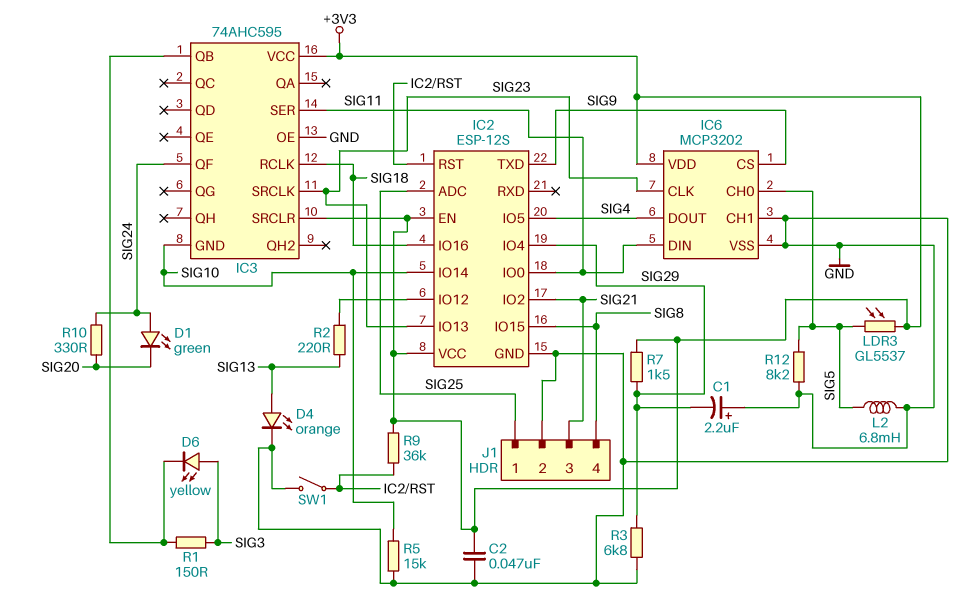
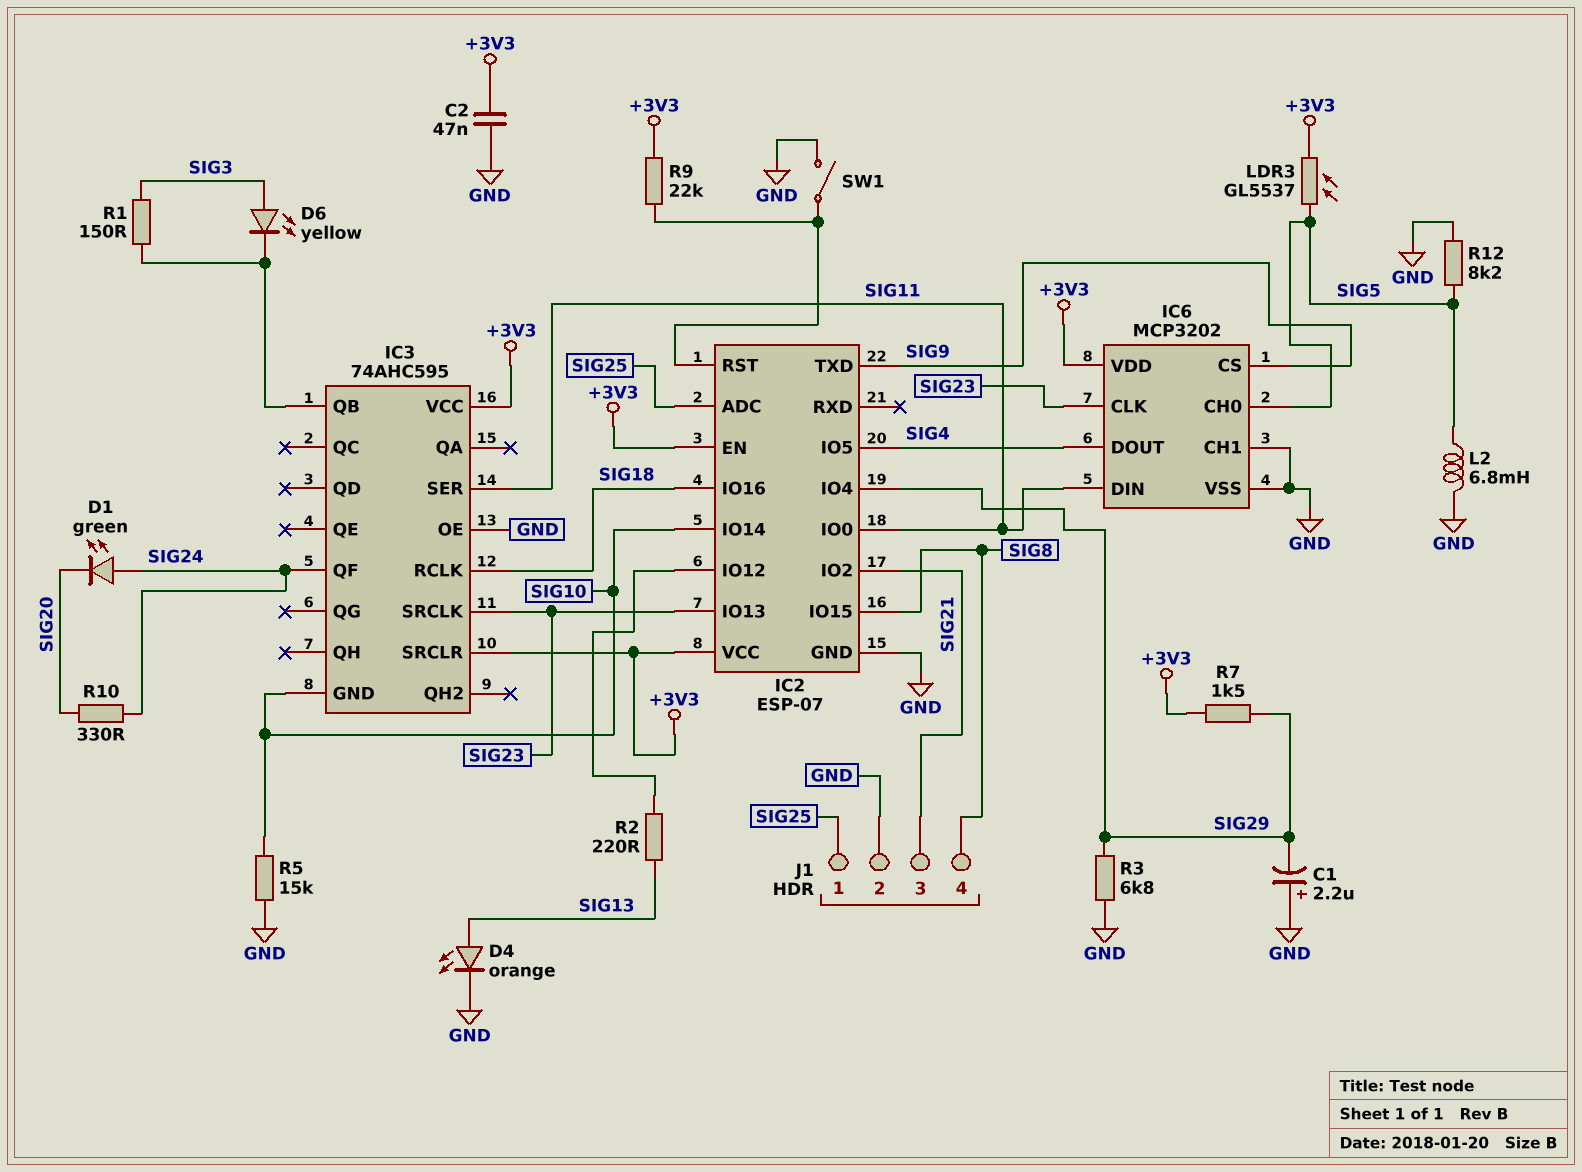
IC2: ESP-12S -> ESP-07
R9: 36k (+3V3, IC2/RST) -> 22k (+3V3, IC2/RST)

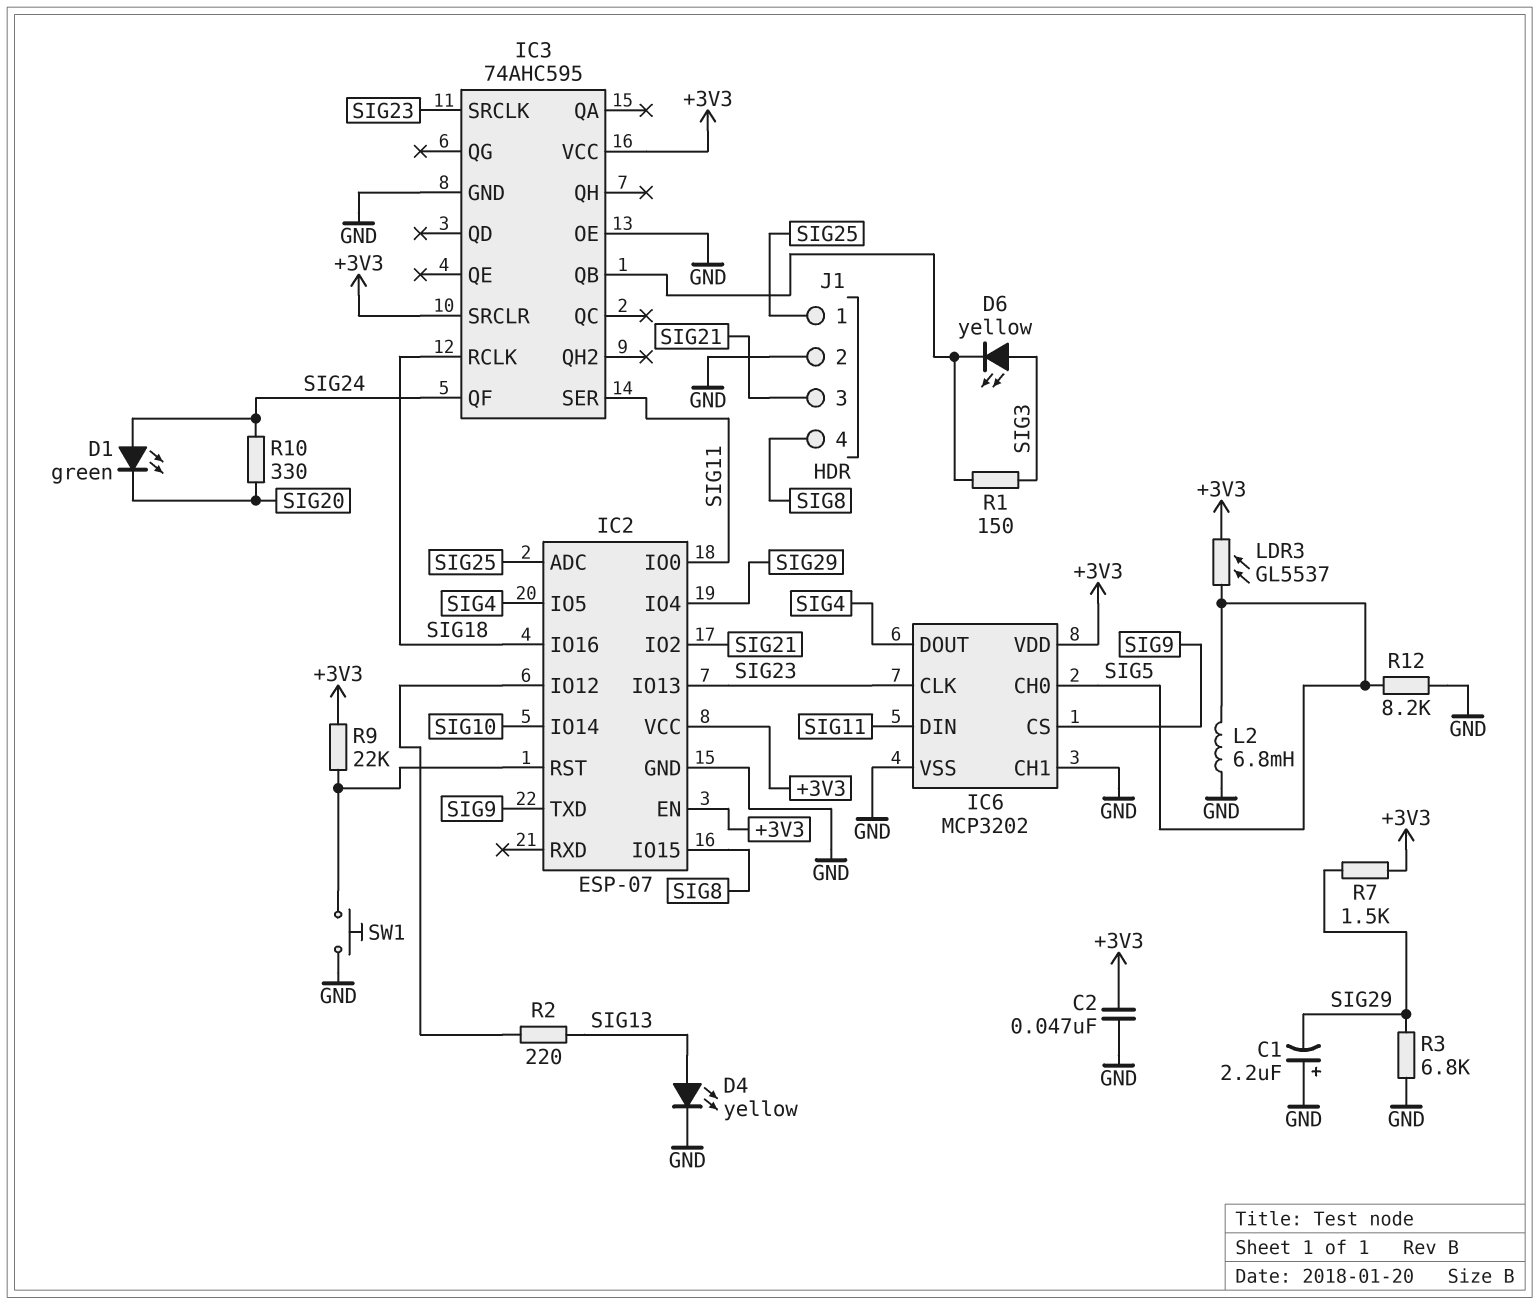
D4: LED orange (A SIG13, K GND) -> LED yellow (A SIG13, K GND)
IC3 pin GND: SIG10 -> GND
R5: 15k (GND, SIG10) -> none
SW1: switch (GND, IC2/RST) -> button (GND, IC2/RST)

